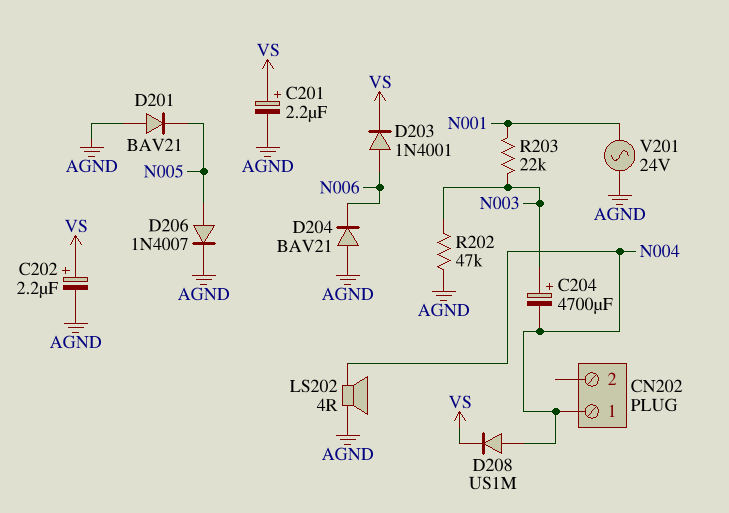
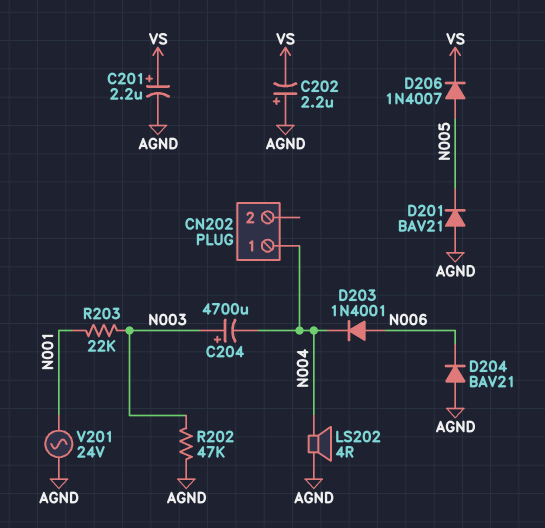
C202: 2.2uF (plus VS, minus AGND) -> 2.2uF (plus AGND, minus VS)
D203: diode 1N4001 (A N006, K VS) -> diode 1N4001 (A N006, K N004)
D206: diode 1N4007 (A N005, K AGND) -> diode 1N4007 (A N005, K VS)
D208: diode US1M (A N004, K VS) -> none

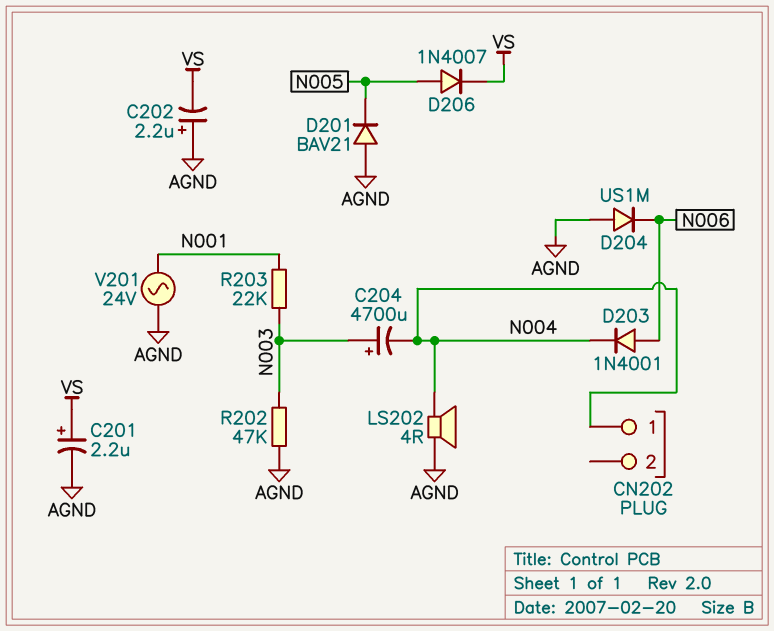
D204: diode BAV21 (A AGND, K N006) -> diode US1M (A AGND, K N006)

